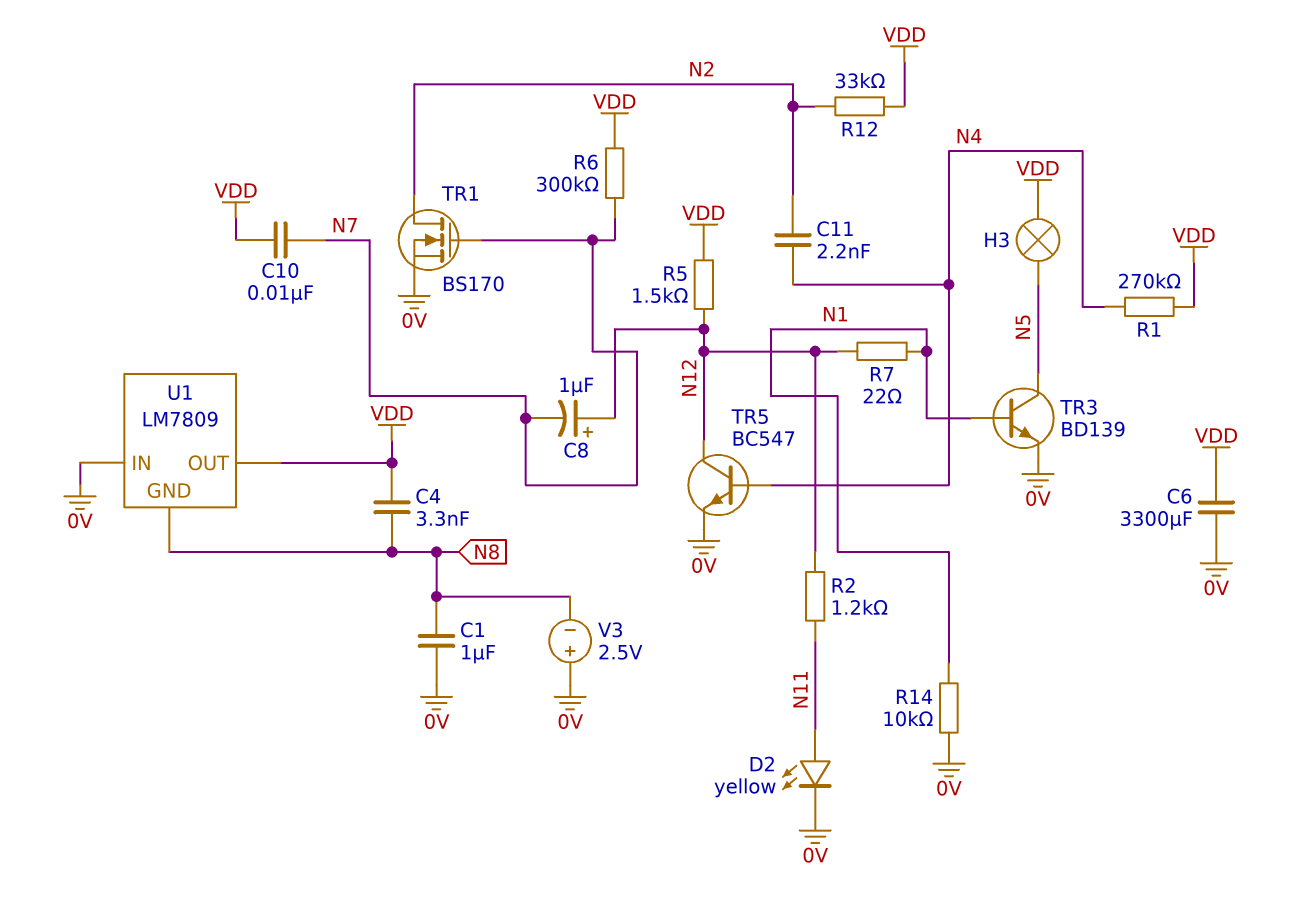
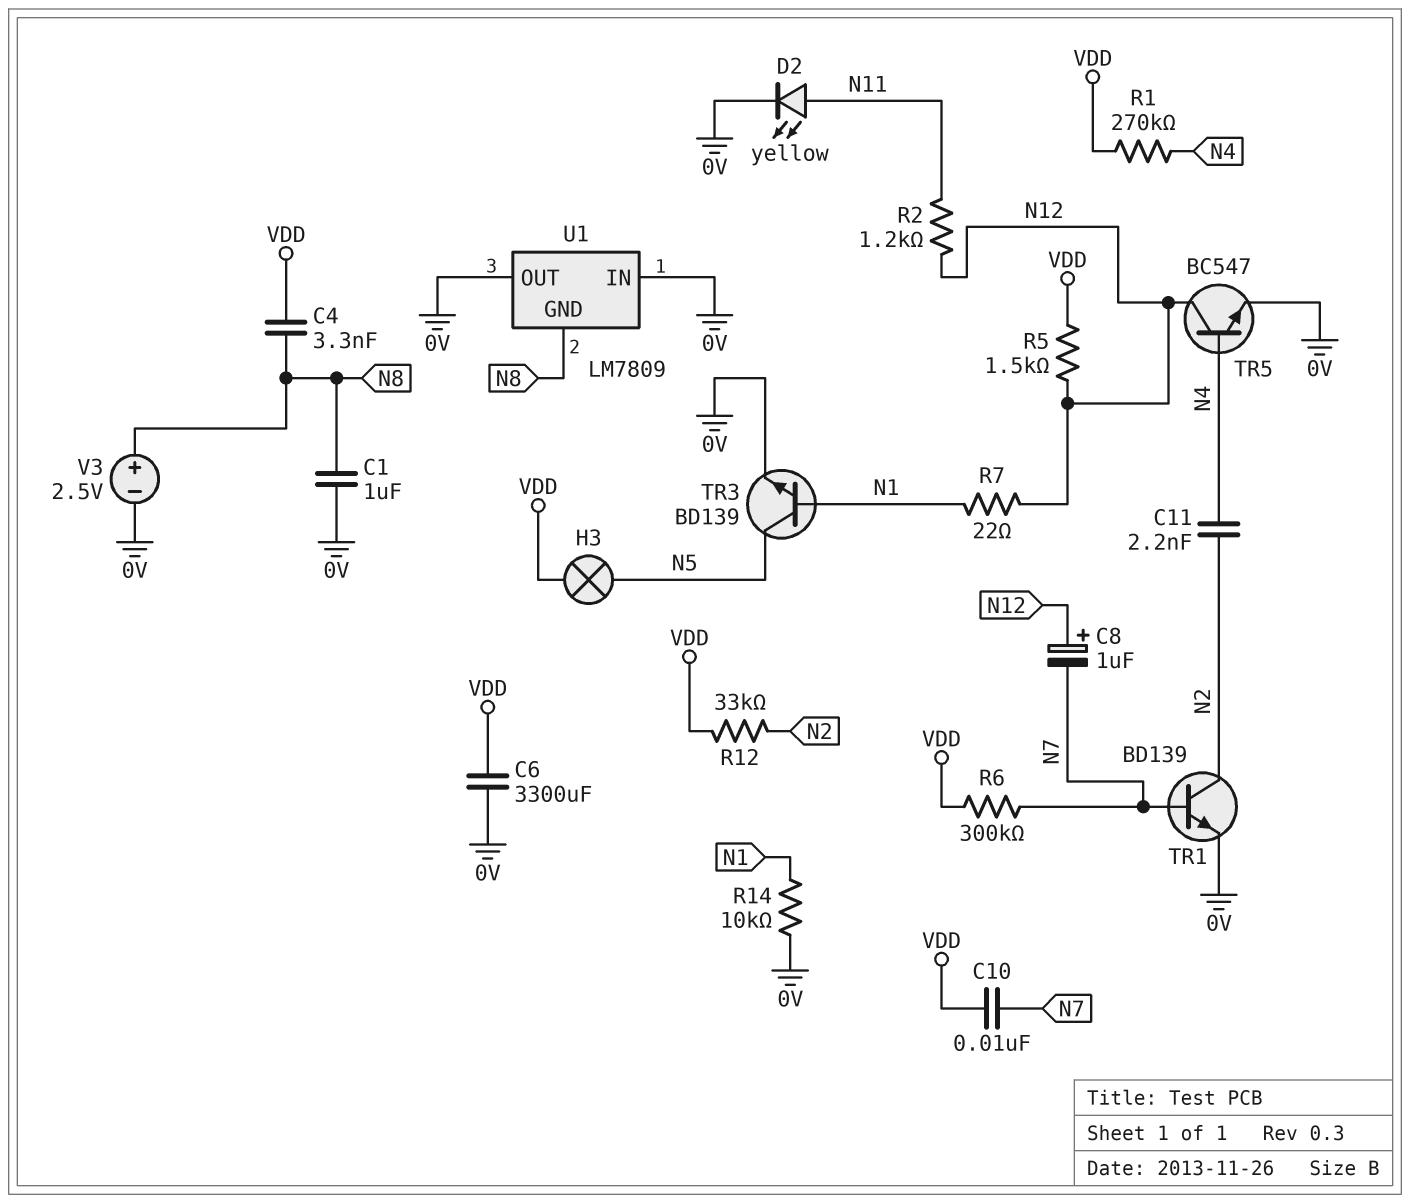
TR1: NMOS BS170 (G N7, D N2, S 0V) -> NPN BD139 (B N7, C N2, E 0V)
U1 pin OUT: VDD -> 0V
V3: 2.5V (plus 0V, minus N8) -> 2.5V (plus N8, minus 0V)

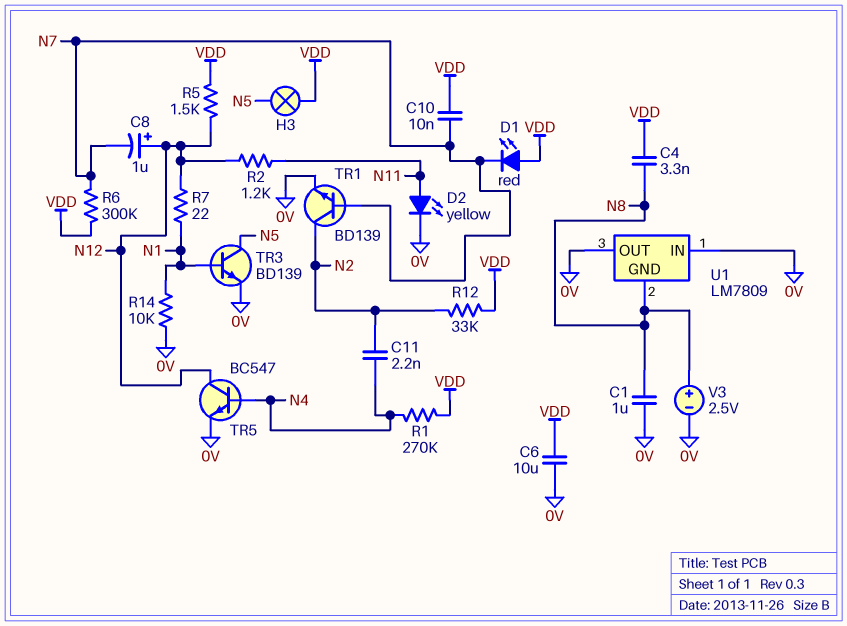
C6: 3300uF (0V, VDD) -> 10uF (0V, VDD)
D1: none -> LED red (A VDD, K N7)

